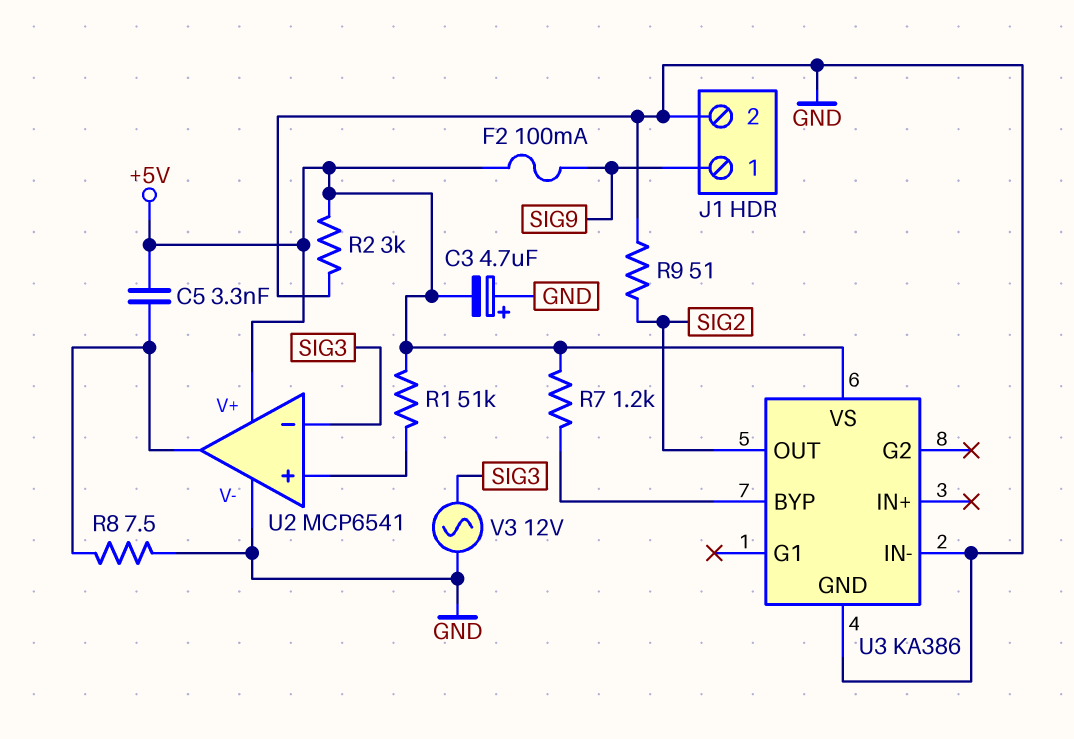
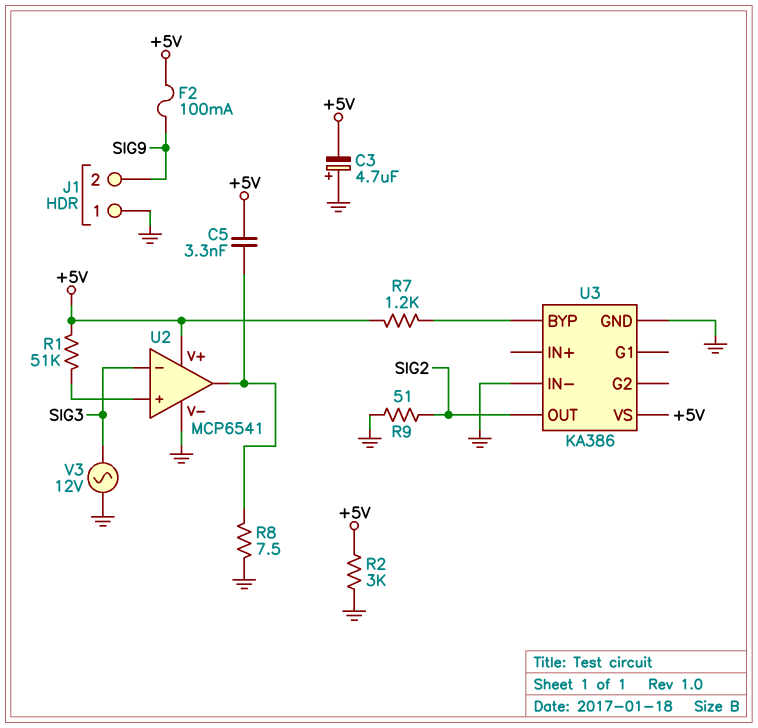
J1 pin 1: SIG9 -> GND
J1 pin 2: GND -> SIG9

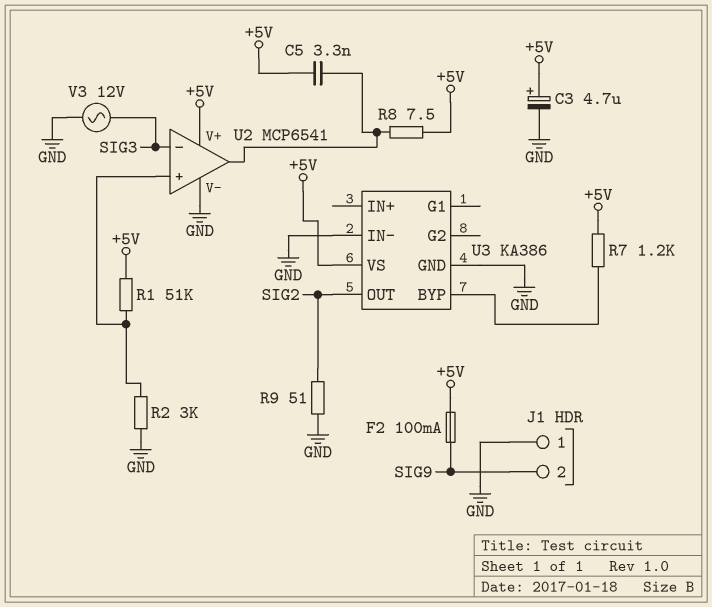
C3: 4.7uF (plus GND, minus +5V) -> 4.7uF (plus +5V, minus GND)
R2: 3k (+5V, GND) -> 3k (GND, U2/in+)
R8: 7.5 (GND, U2/out) -> 7.5 (+5V, U2/out)

